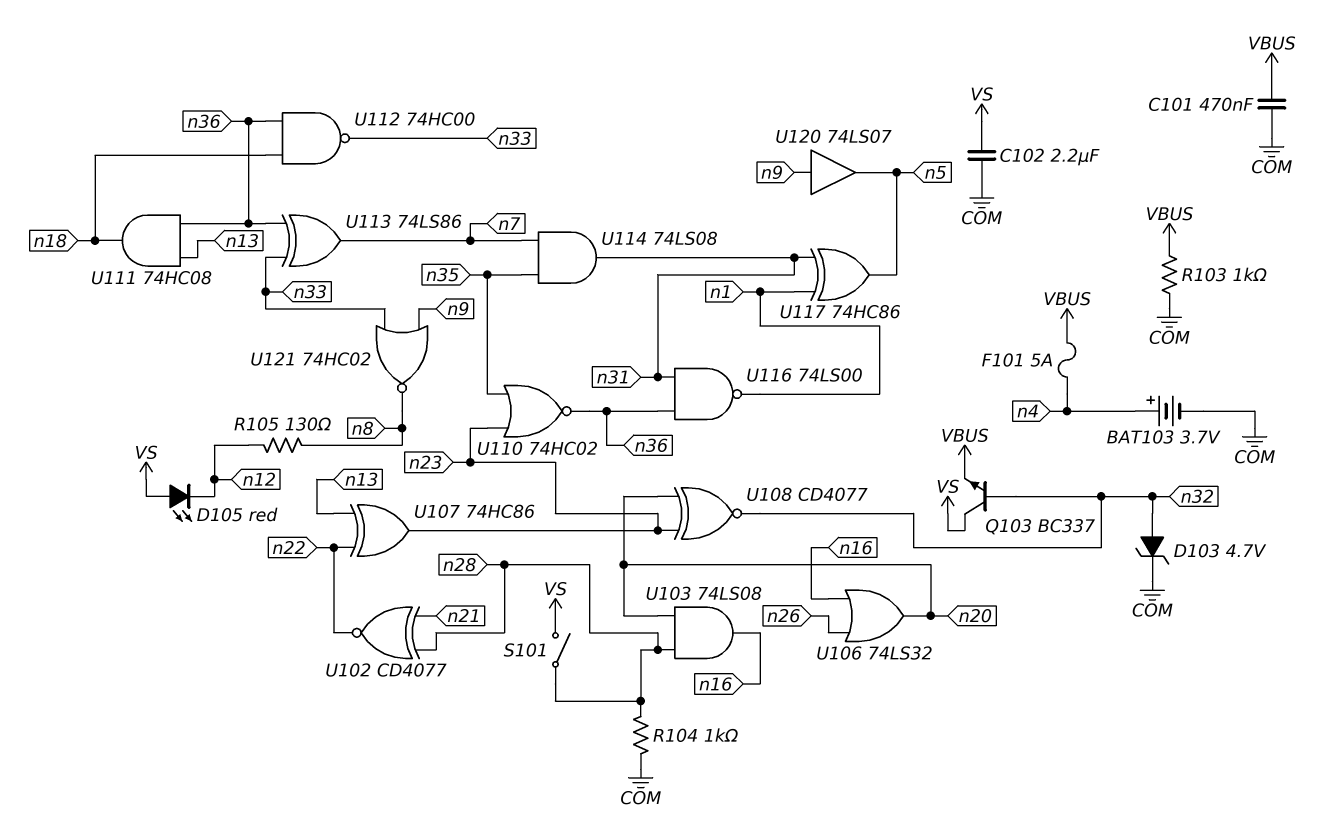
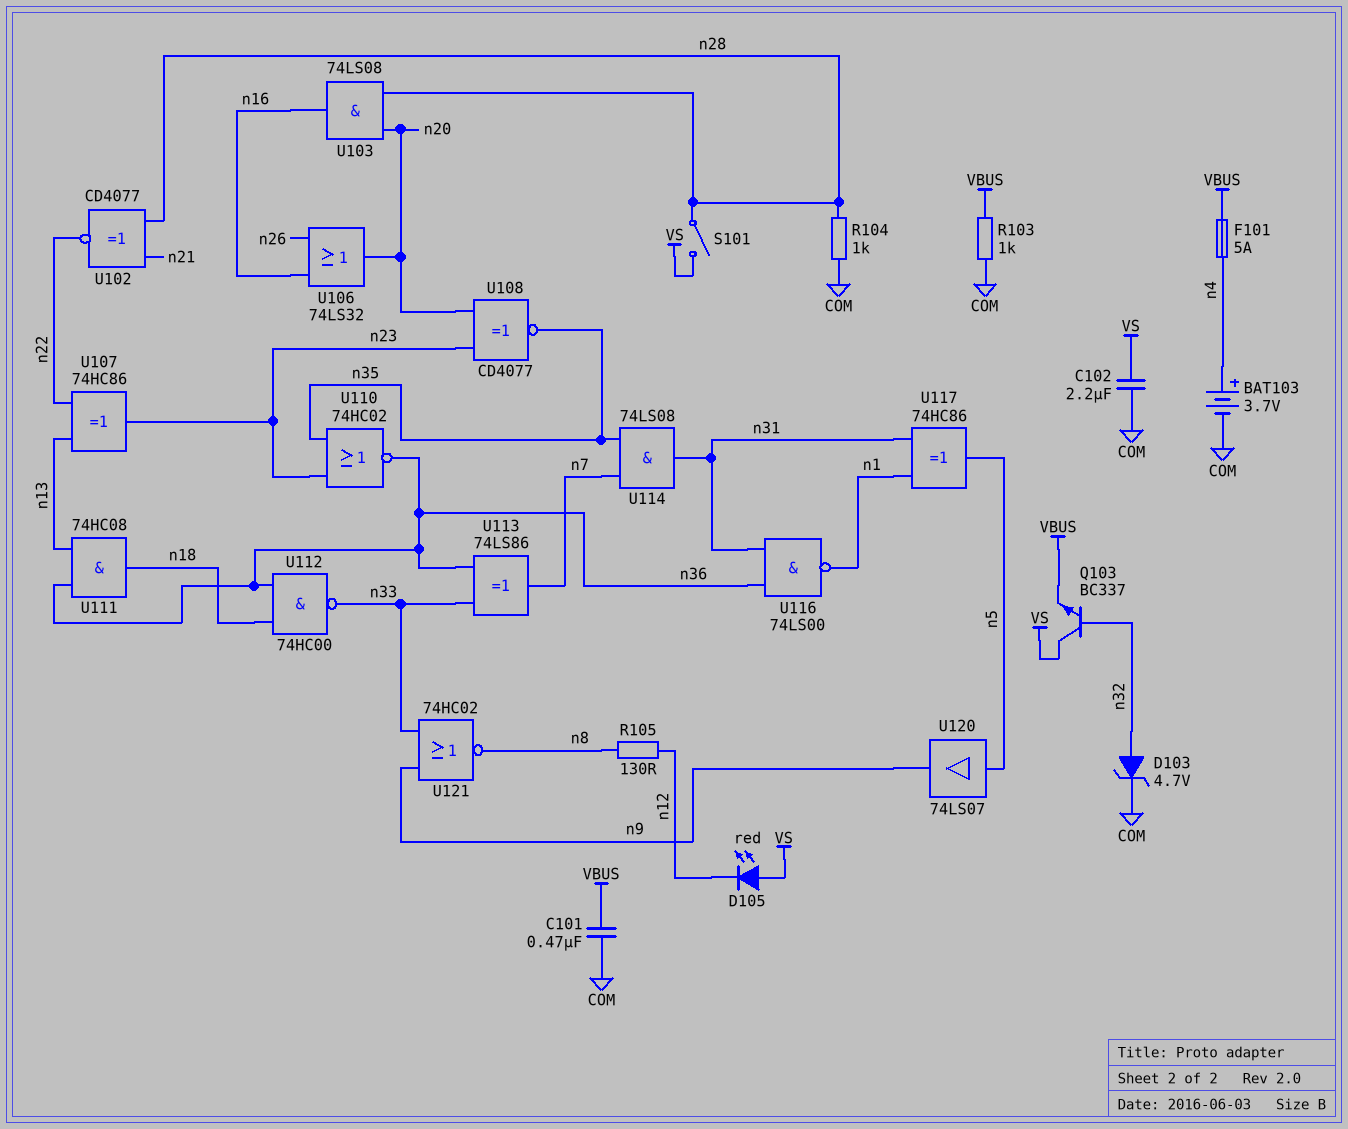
U108: XNOR CD4077 (in n20, in n23, out n32) -> XNOR CD4077 (in n20, in n23, out n35)
U120: buffer 74LS07 (in n9, out n5) -> buffer 74LS07 (in n5, out n9)

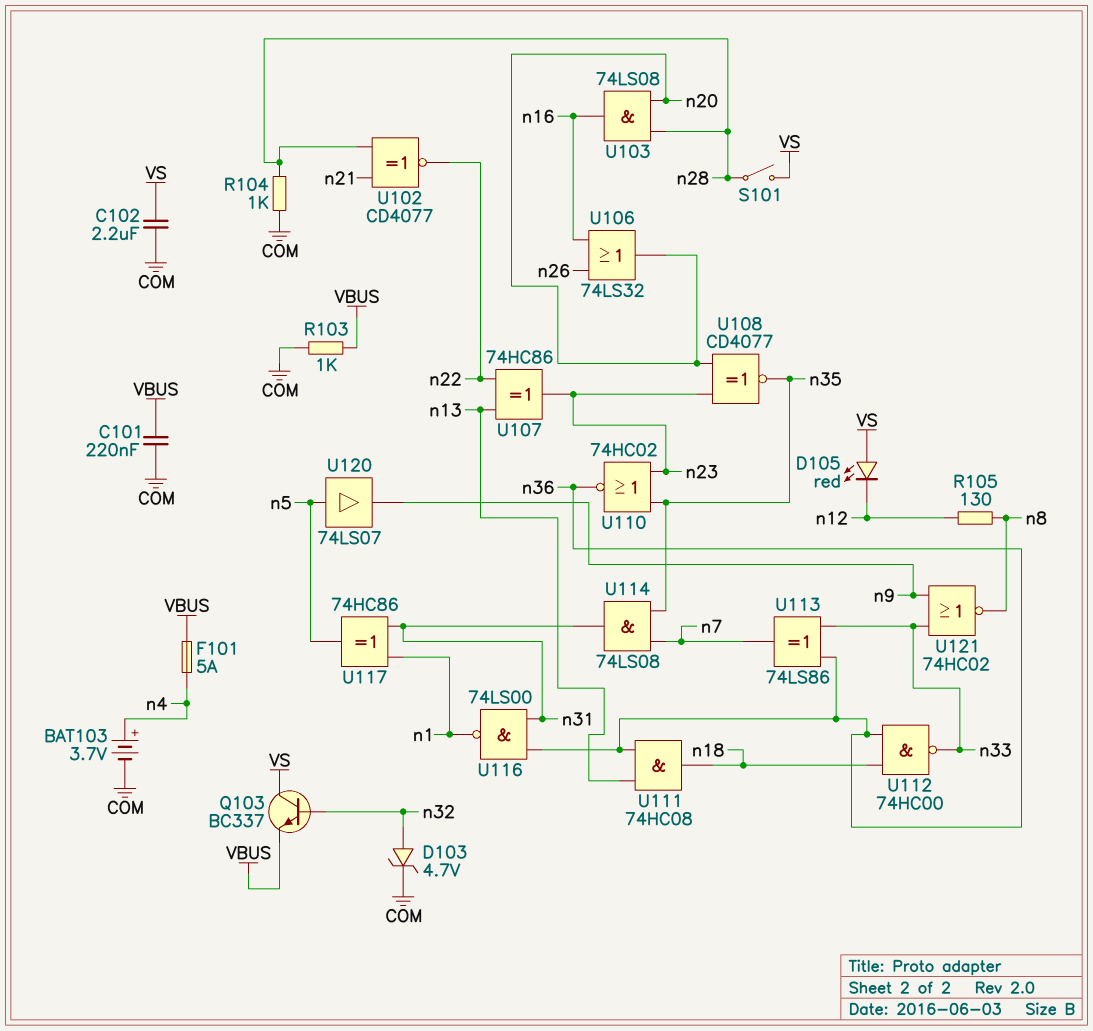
C101: 470nF (COM, VBUS) -> 220nF (COM, VBUS)

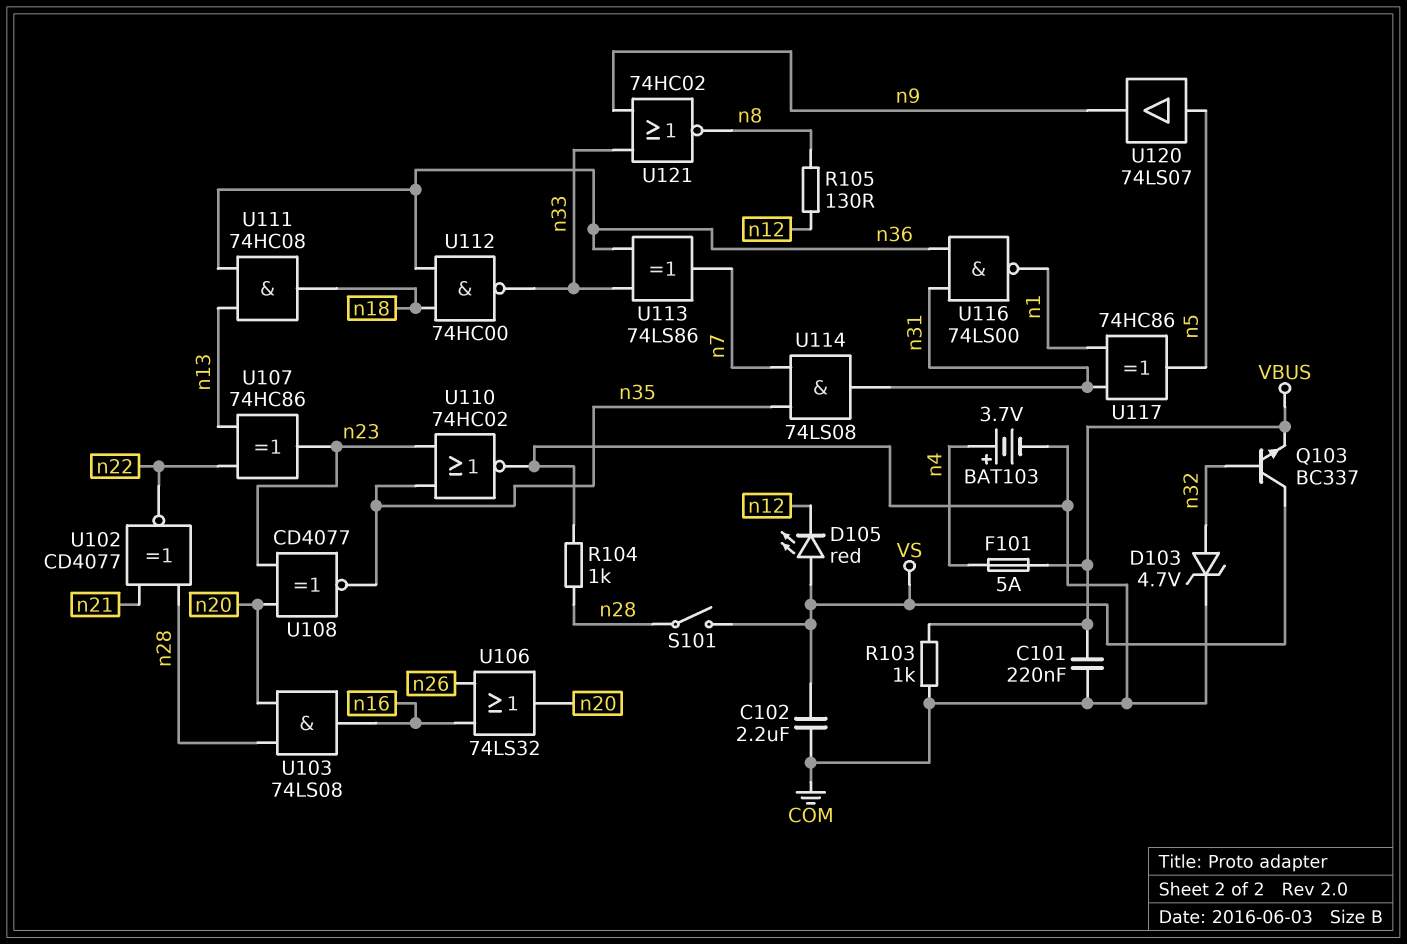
U110: NOR 74HC02 (in n23, in n35, out n36) -> NOR 74HC02 (in n23, in n35, out COM)

